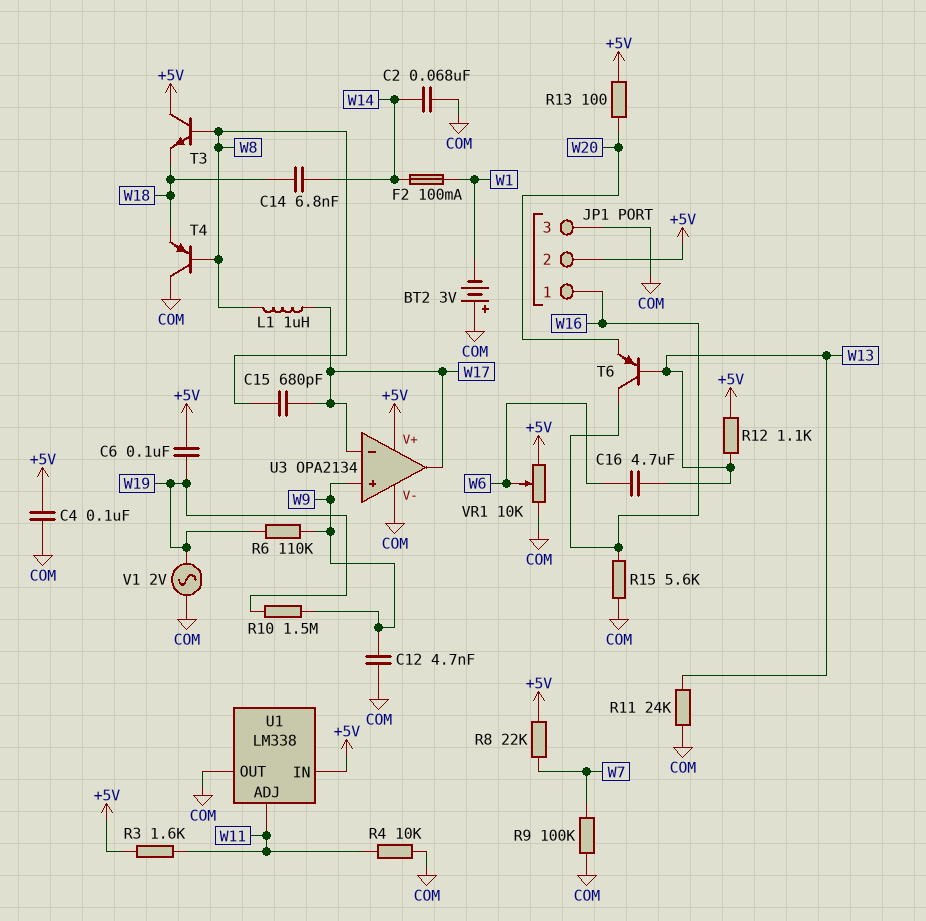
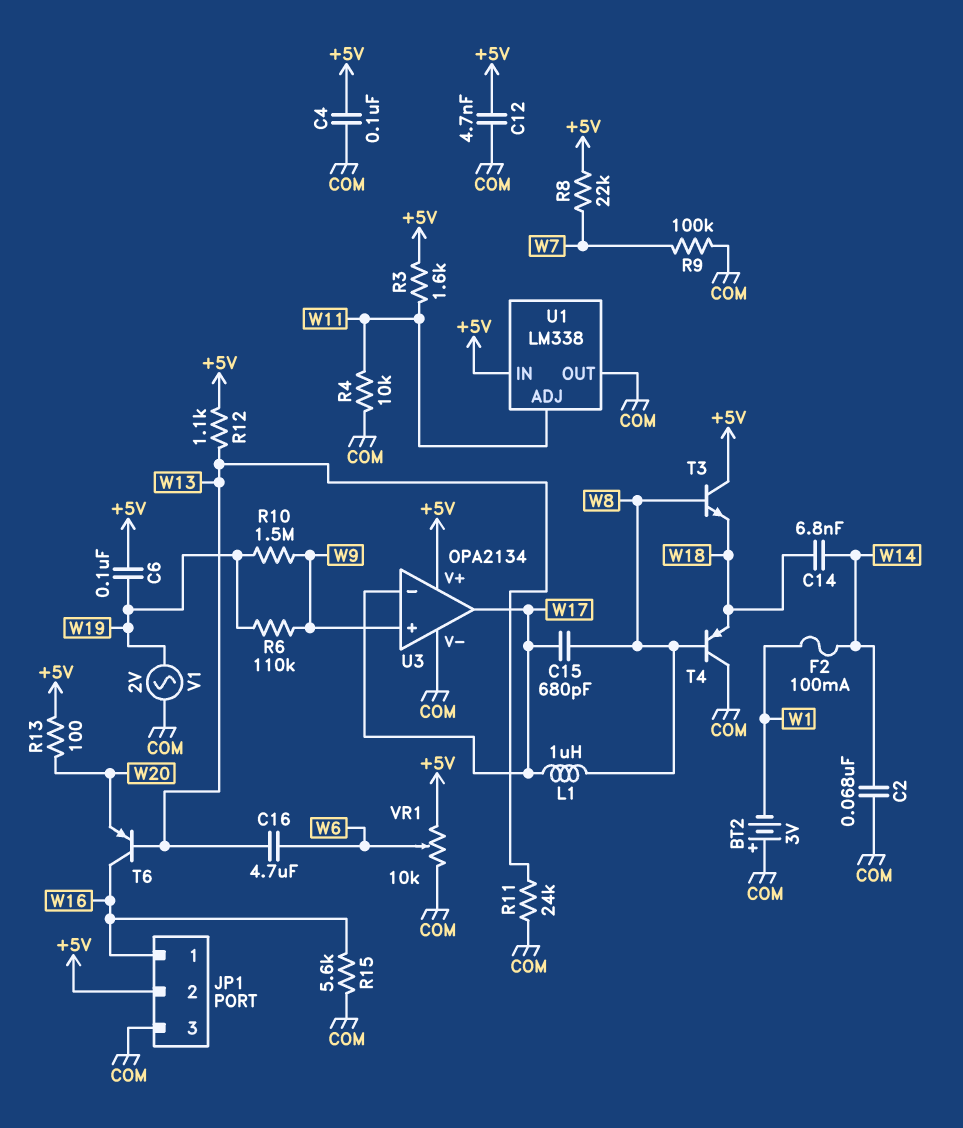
C12: 4.7nF (COM, W9) -> 4.7nF (+5V, COM)

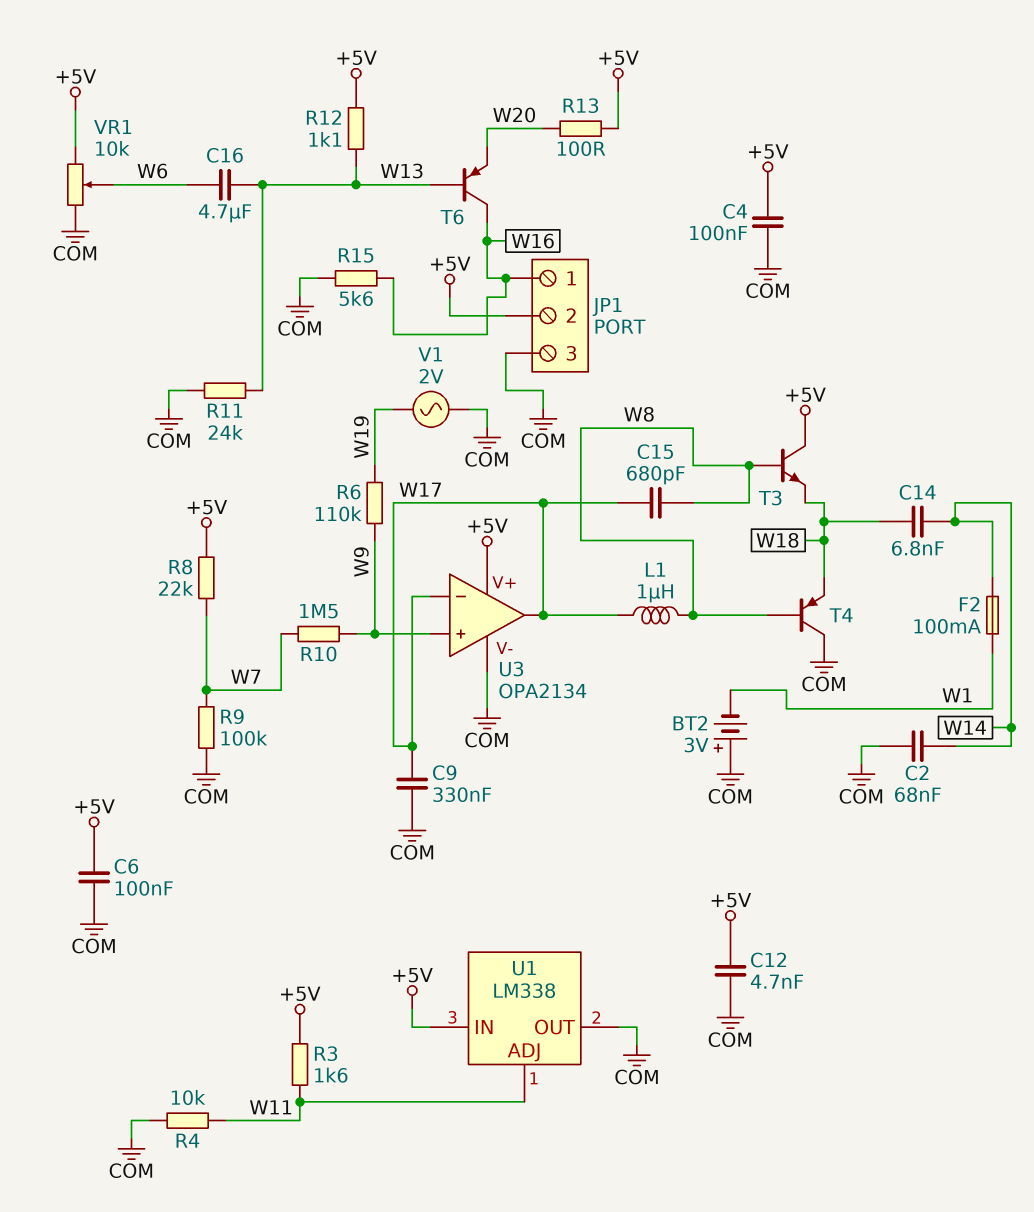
C6: 100nF (+5V, W19) -> 100nF (+5V, COM)
C9: none -> 330nF (COM, W17)
R10: 1.5M (W9, W19) -> 1.5M (W7, W9)

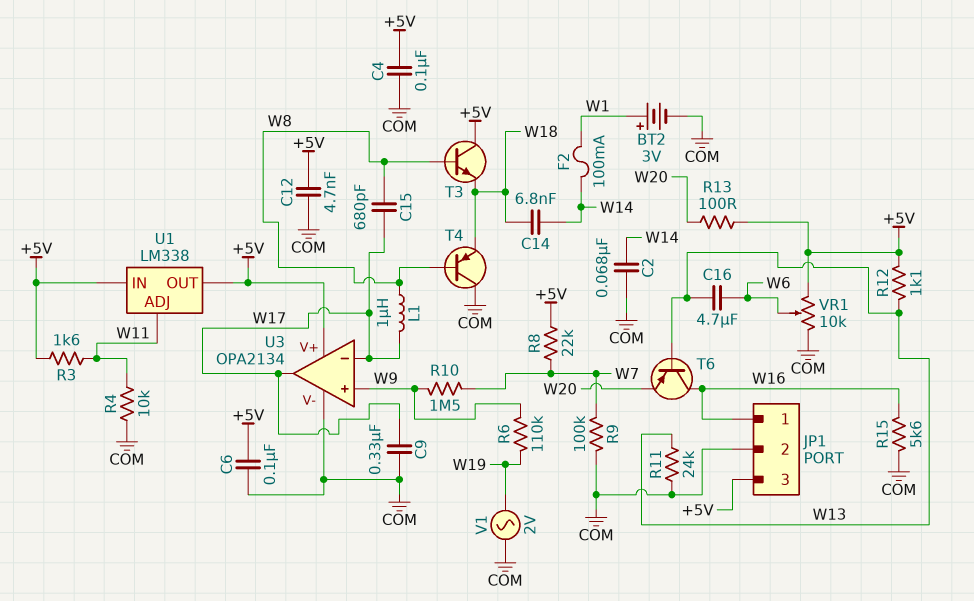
BT2: 3V (plus COM, minus W1) -> 3V (plus W1, minus COM)
JP1 pin 2: +5V -> COM
JP1 pin 3: COM -> +5V
U1 pin OUT: COM -> +5V

